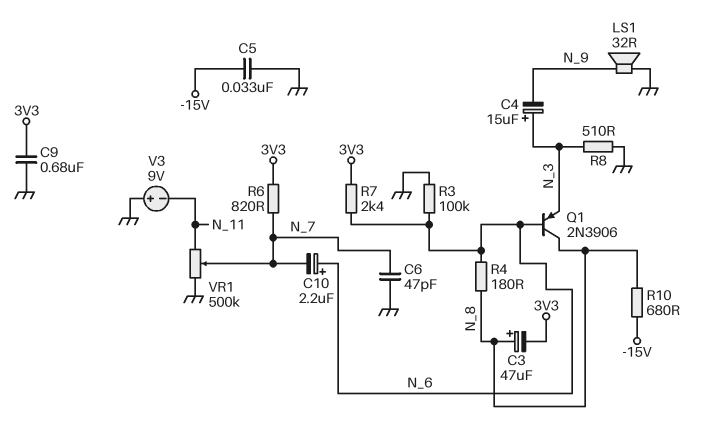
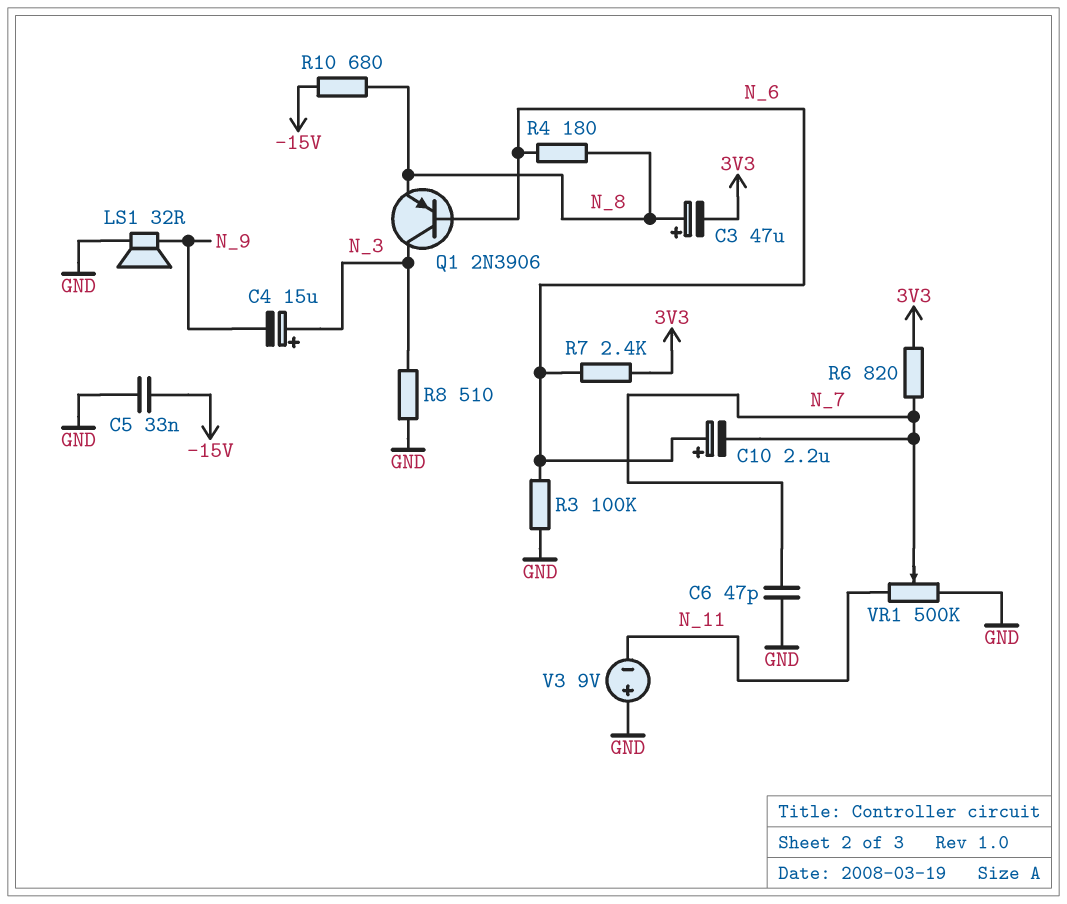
C9: 680nF (3V3, GND) -> none
Q1: PNP 2N3906 (B N_6, C N_8, E N_3) -> PNP 2N3906 (B N_6, C N_3, E N_8)

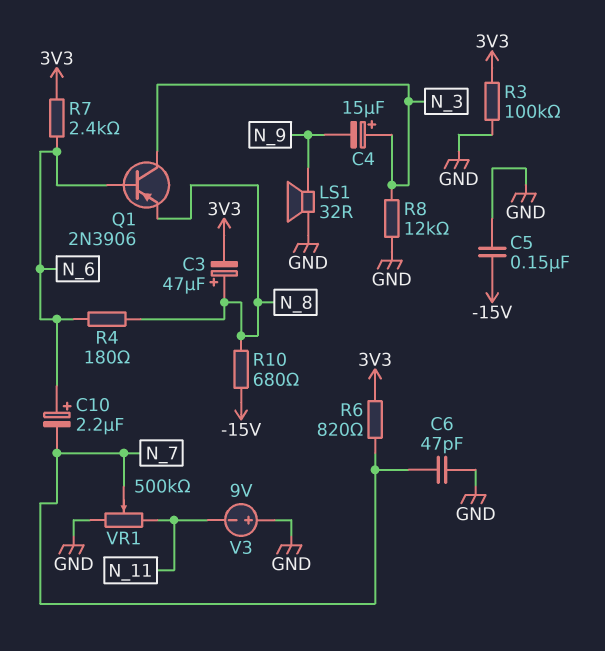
C5: 33nF (-15V, GND) -> 150nF (-15V, GND)
R3: 100k (GND, N_6) -> 100k (3V3, GND)
R8: 510 (GND, N_3) -> 12k (GND, N_3)

